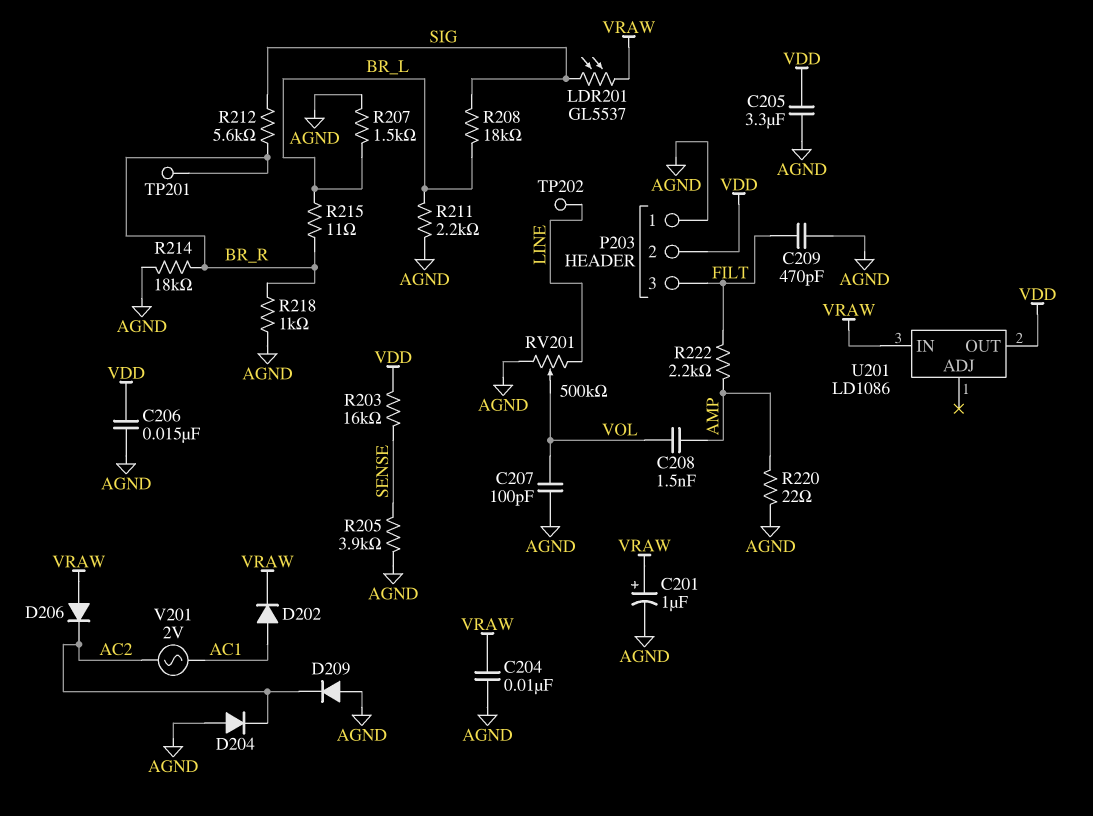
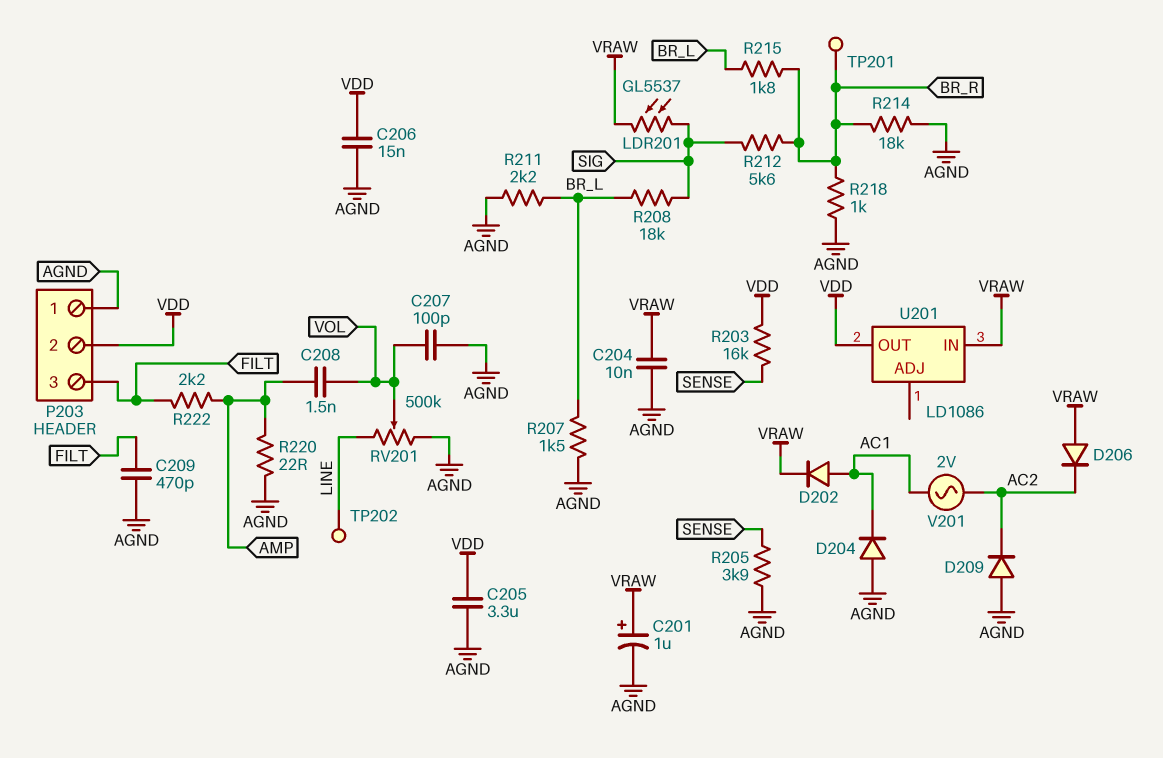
D204: diode (A AGND, K AC2) -> diode (A AGND, K AC1)
R215: 11 (BR_L, BR_R) -> 1.8k (BR_L, BR_R)

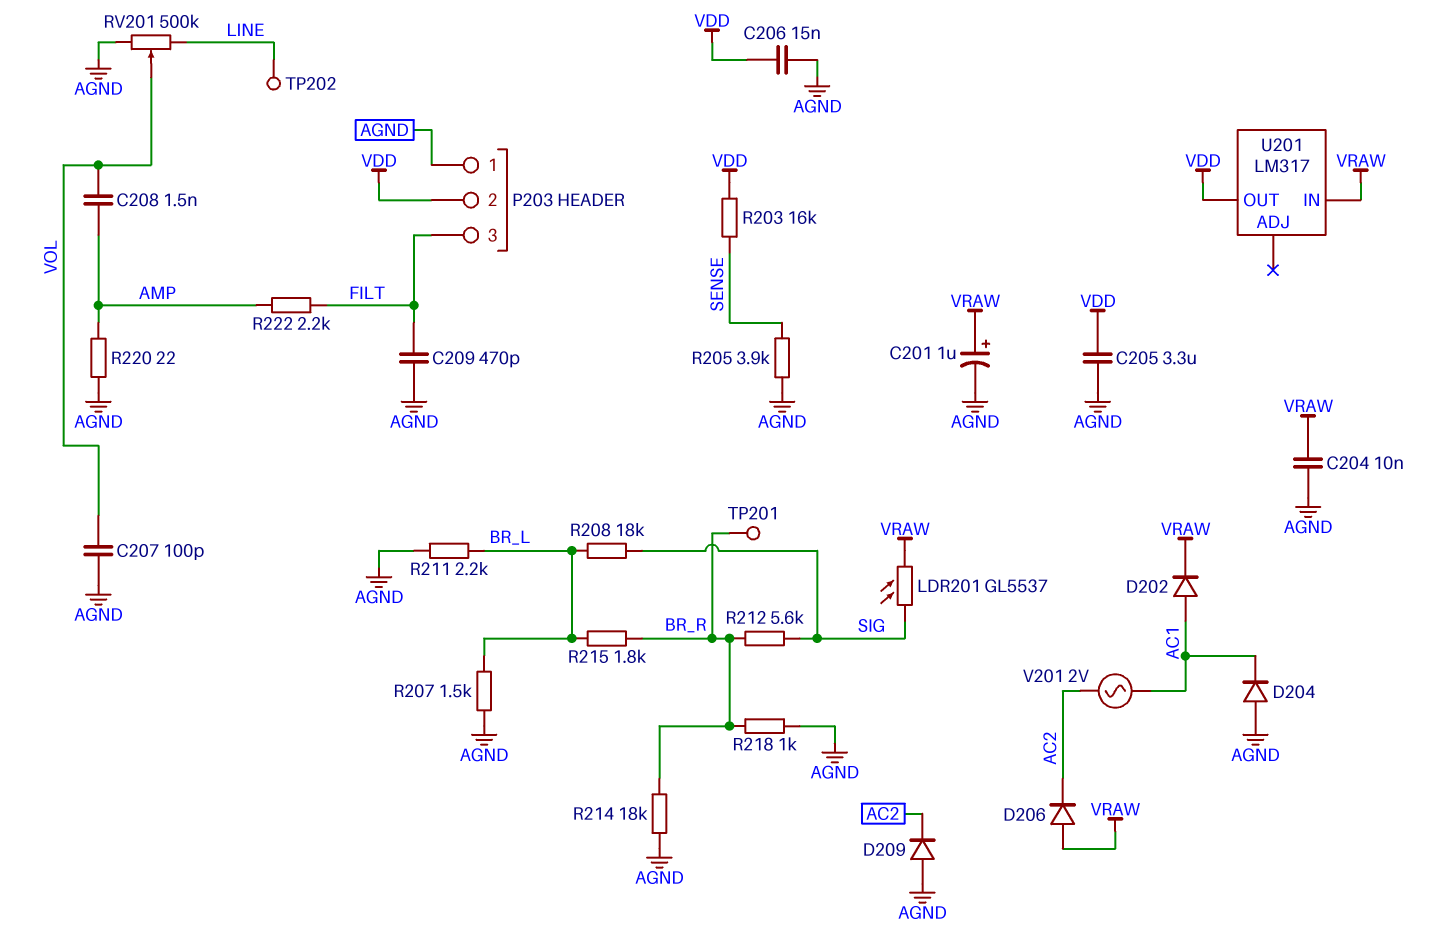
U201: LD1086 -> LM317

